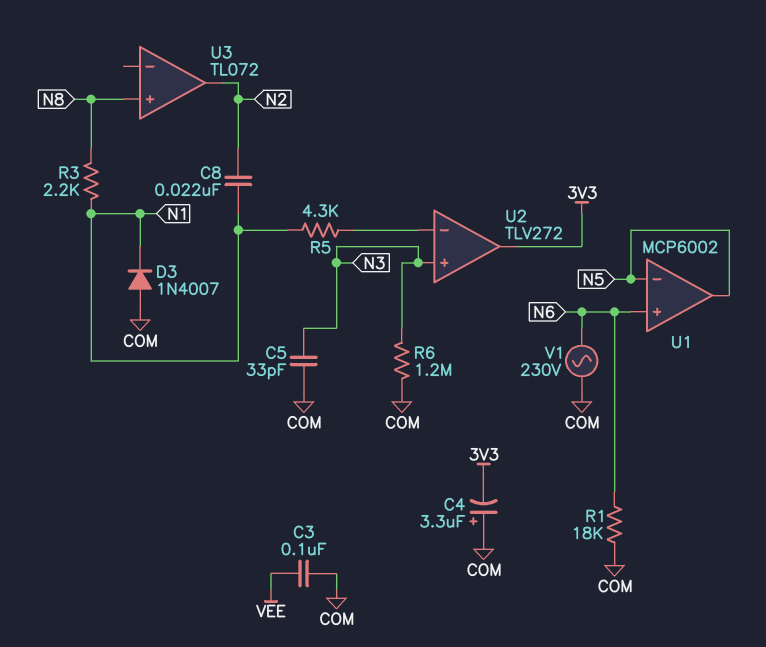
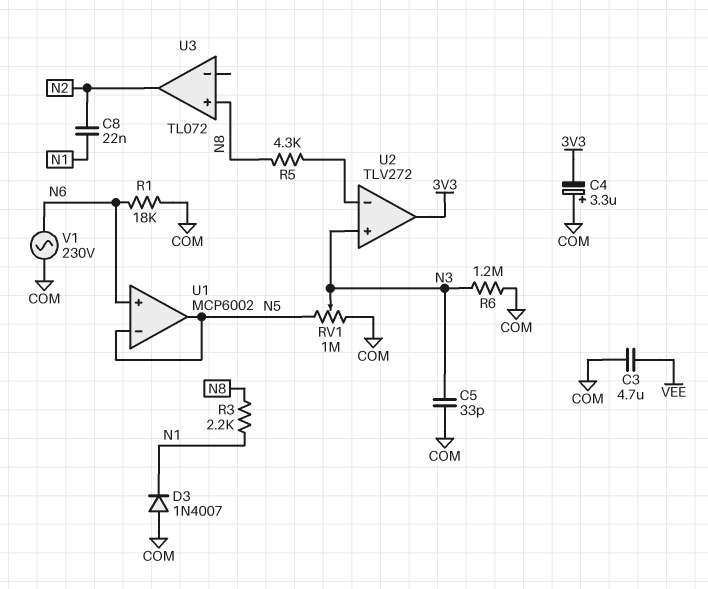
C3: 100nF (COM, VEE) -> 4.7uF (COM, VEE)
R5: 4.3k (N1, U2/in-) -> 4.3k (N8, U2/in-)
RV1: none -> 1M (COM, N5, wiper N3)

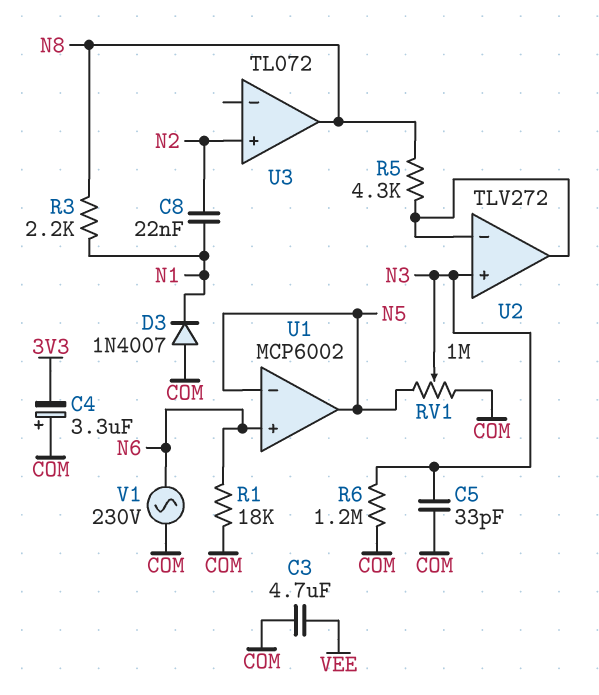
U2 pin out: 3V3 -> U2/in-
U3 pin in+: N8 -> N2
U3 pin out: N2 -> N8

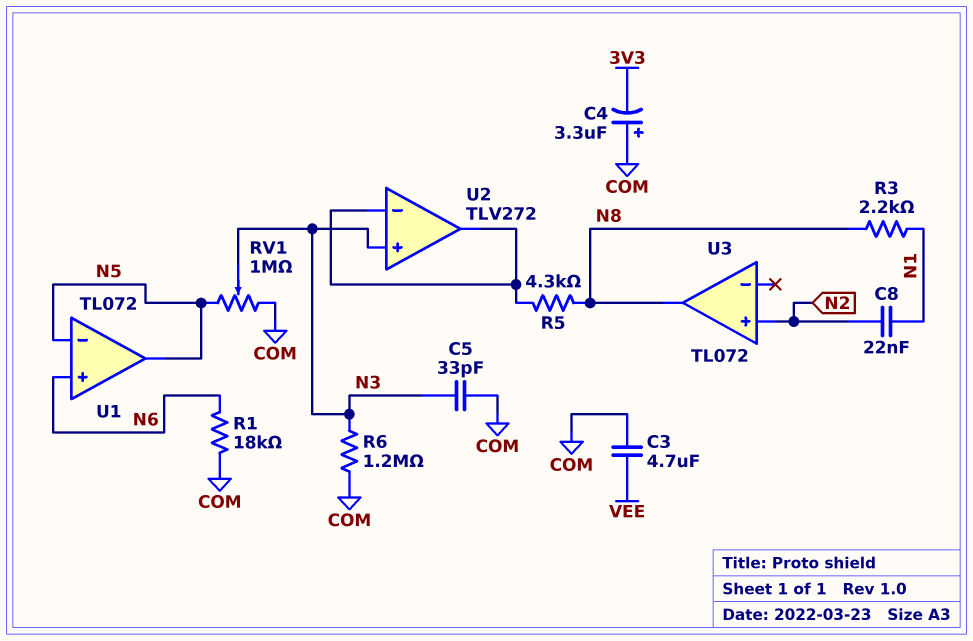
D3: diode 1N4007 (A COM, K N1) -> none
U1: MCP6002 -> TL072
V1: AC 230V (COM, N6) -> none

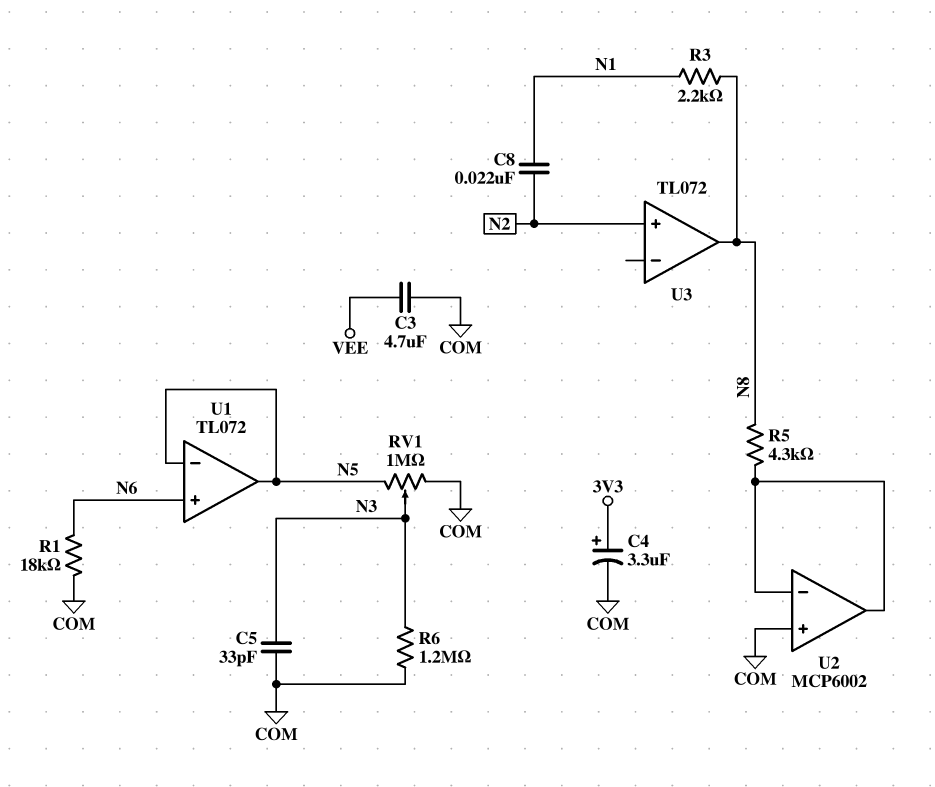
C4: 3.3uF (plus COM, minus 3V3) -> 3.3uF (plus 3V3, minus COM)
U2: TLV272 -> MCP6002
U2 pin in+: N3 -> COM

